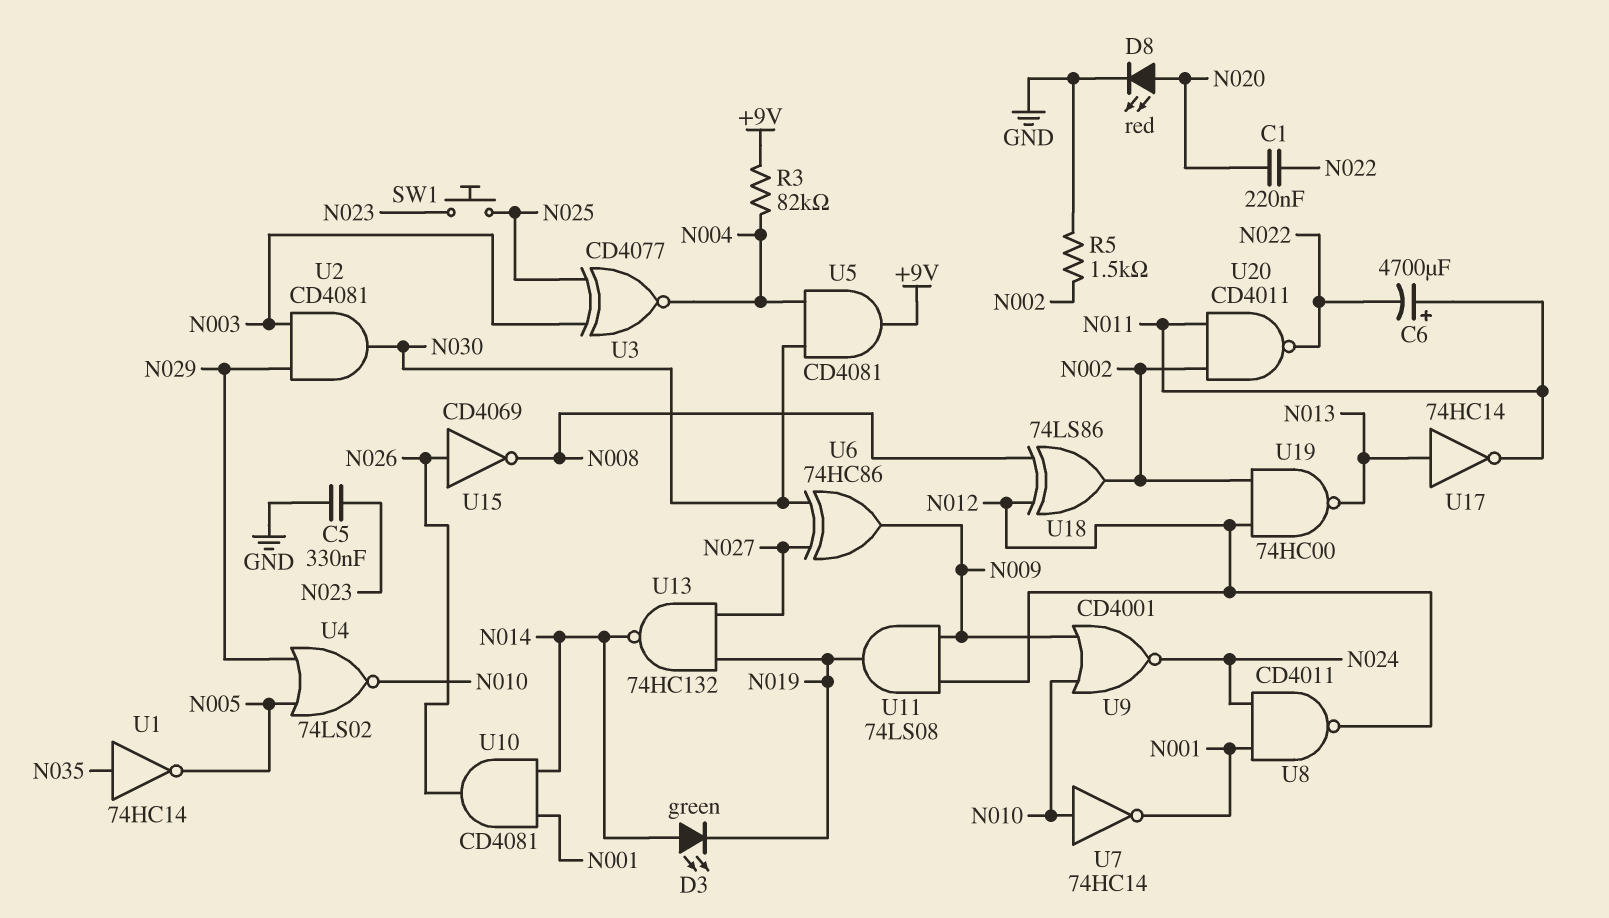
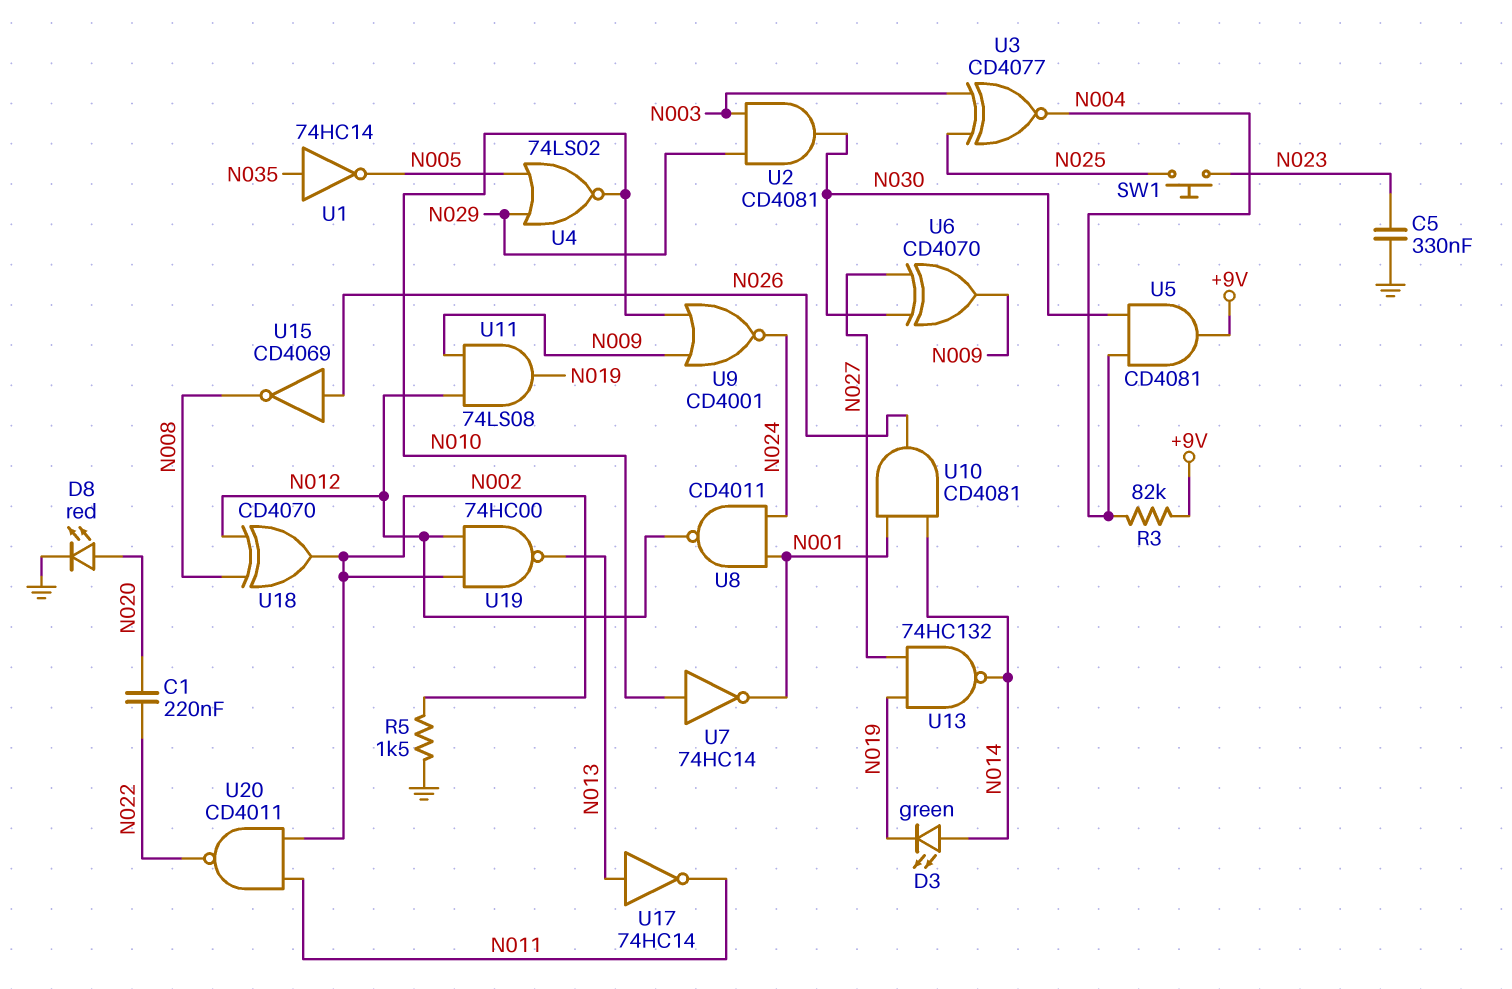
C6: 4700uF (plus N011, minus N022) -> none
U6: XOR 74HC86 (in N027, in N030, out N009) -> XOR CD4070 (in N027, in N030, out N009)
U18: XOR 74LS86 (in N008, in N012, out N002) -> XOR CD4070 (in N008, in N012, out N002)

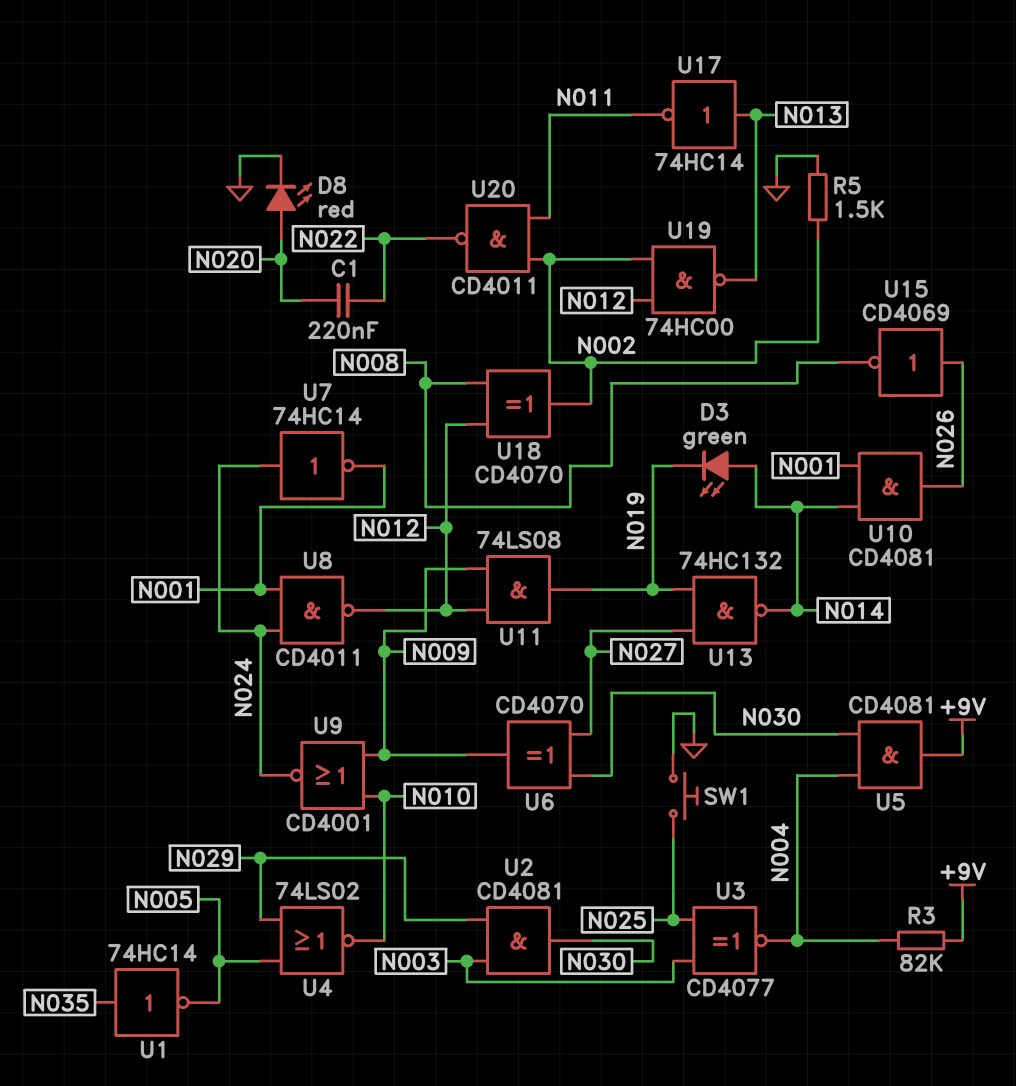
C5: 330nF (GND, N023) -> none
SW1: button (N023, N025) -> button (GND, N025)
U7: NOT 74HC14 (in N010, out N001) -> NOT 74HC14 (in N024, out N001)

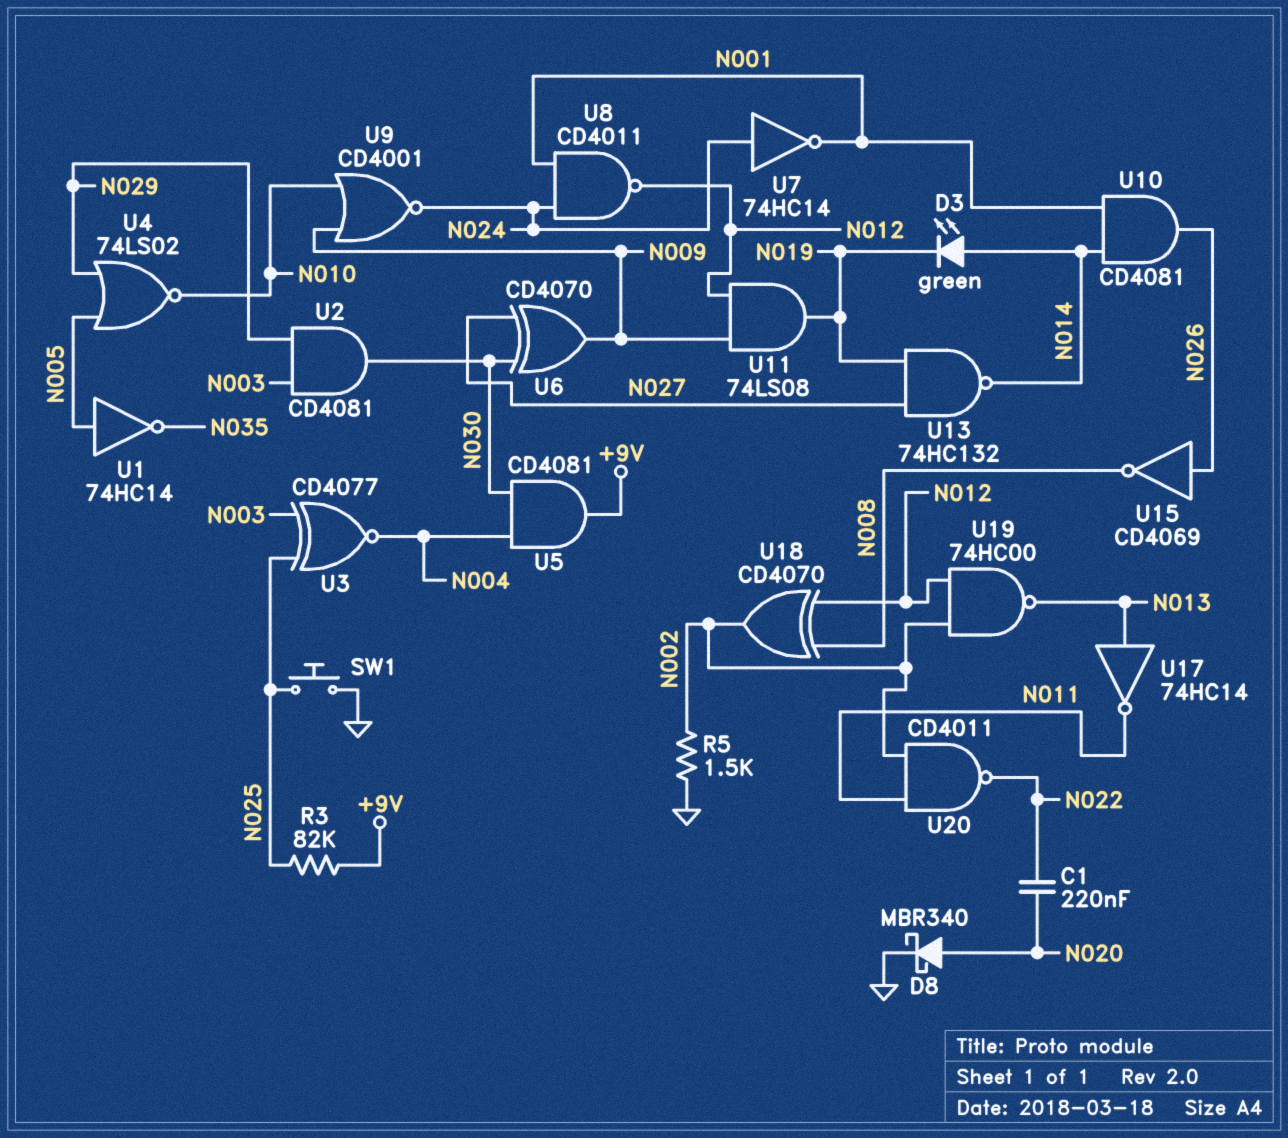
D8: LED red (A N020, K GND) -> schottky MBR340 (A N020, K GND)
R3: 82k (+9V, N004) -> 82k (+9V, N025)
U1: NOT 74HC14 (in N035, out N005) -> NOT 74HC14 (in N005, out N035)

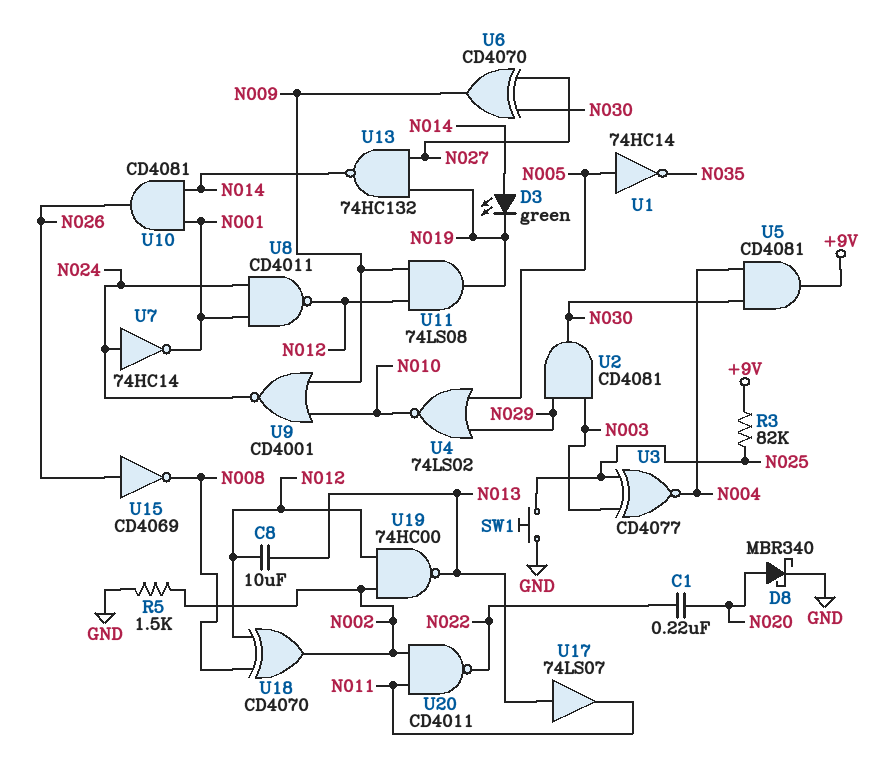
C8: none -> 10uF (N012, N013)
U17: NOT 74HC14 (in N013, out N011) -> buffer 74LS07 (in N013, out N011)

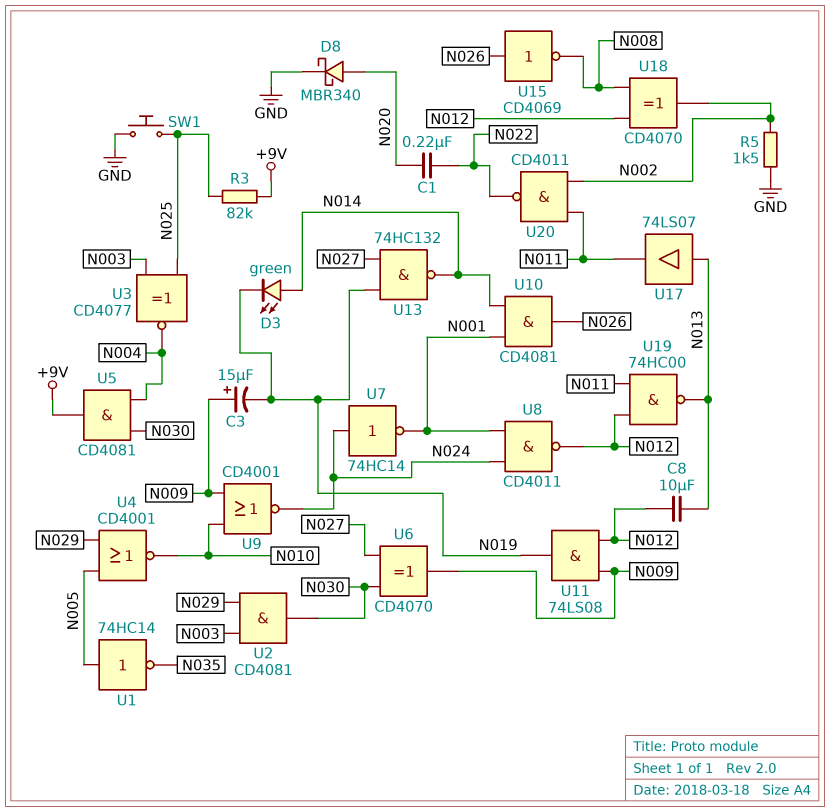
C3: none -> 15uF (plus N009, minus N019)
U4: NOR 74LS02 (in N005, in N029, out N010) -> NOR CD4001 (in N005, in N029, out N010)
U19: NAND 74HC00 (in N002, in N012, out N013) -> NAND 74HC00 (in N011, in N012, out N013)

